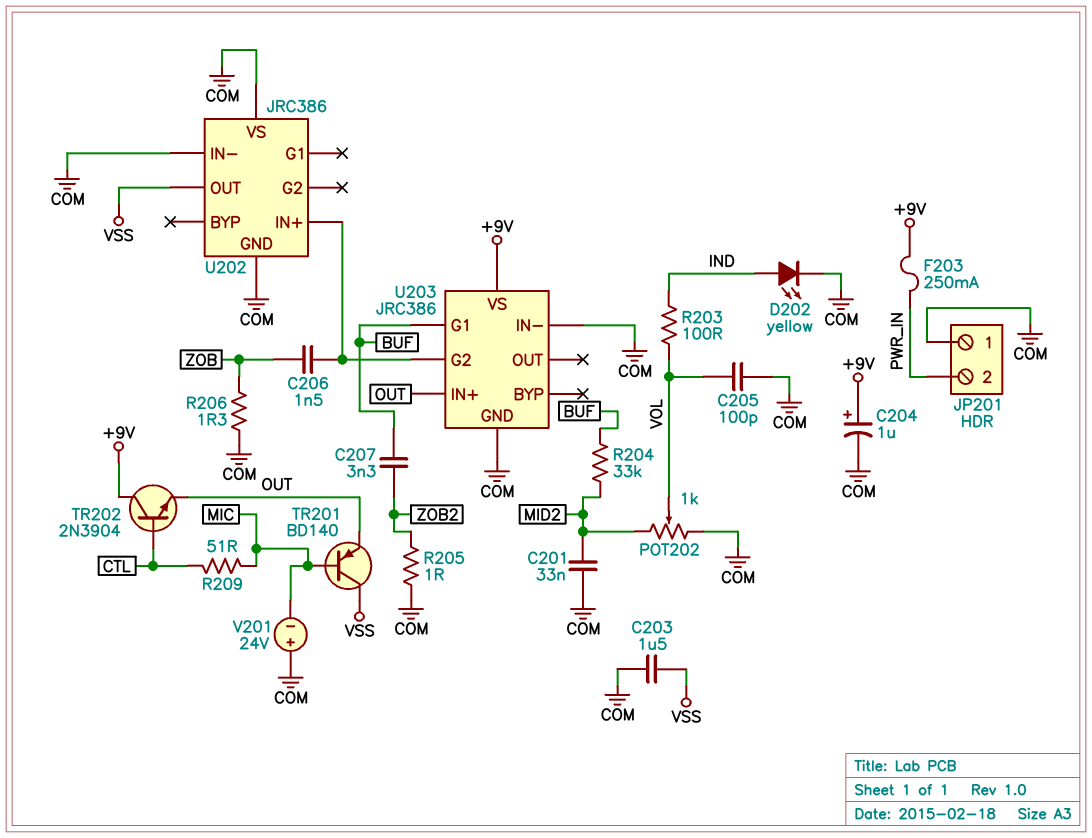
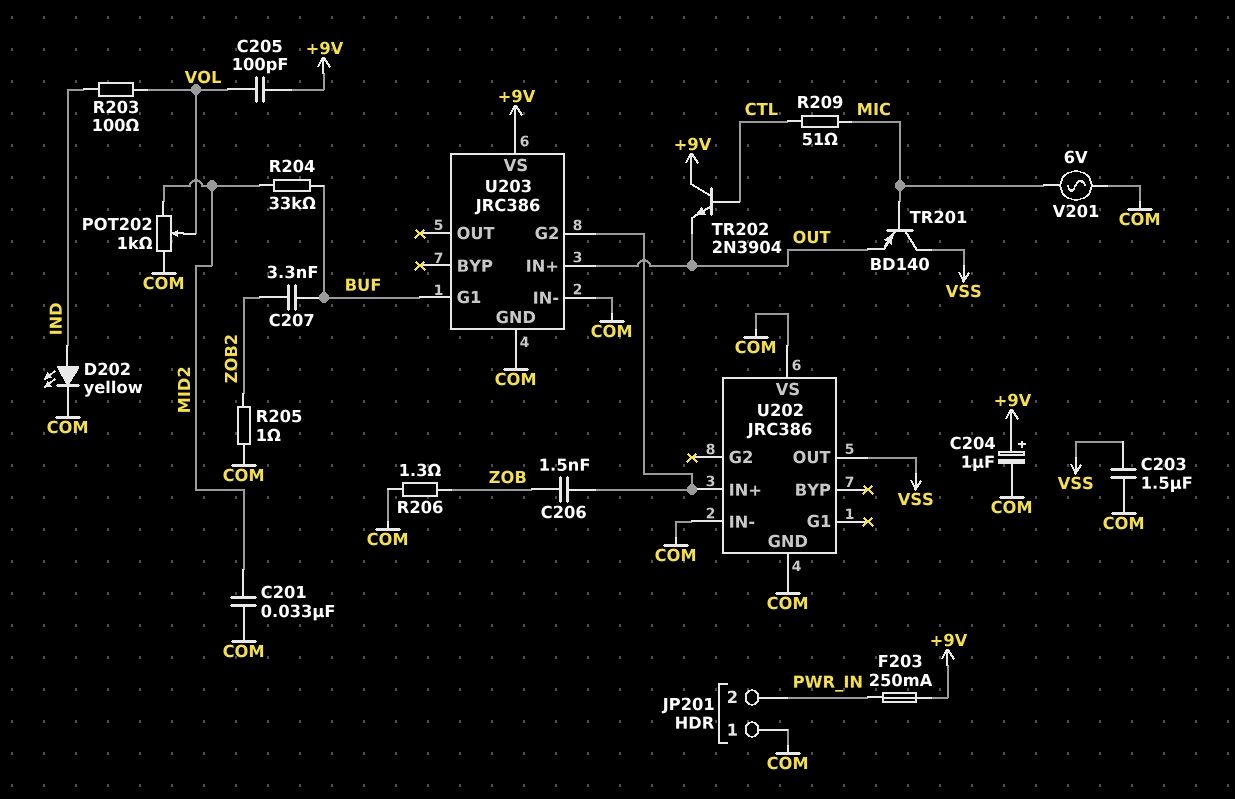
C205: 100pF (COM, VOL) -> 100pF (+9V, VOL)
V201: 24V (plus COM, minus MIC) -> AC 6V (COM, MIC)

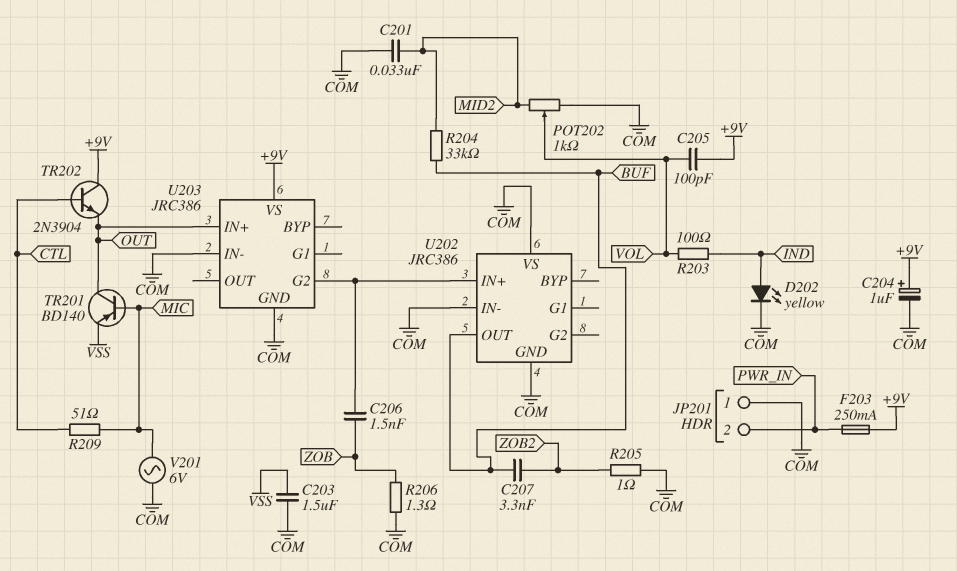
TR201: PNP BD140 (B MIC, C VSS, E OUT) -> PNP BD140 (B MIC, C OUT, E VSS)
U202 pin OUT: VSS -> BUF
U203 pin G1: BUF -> none

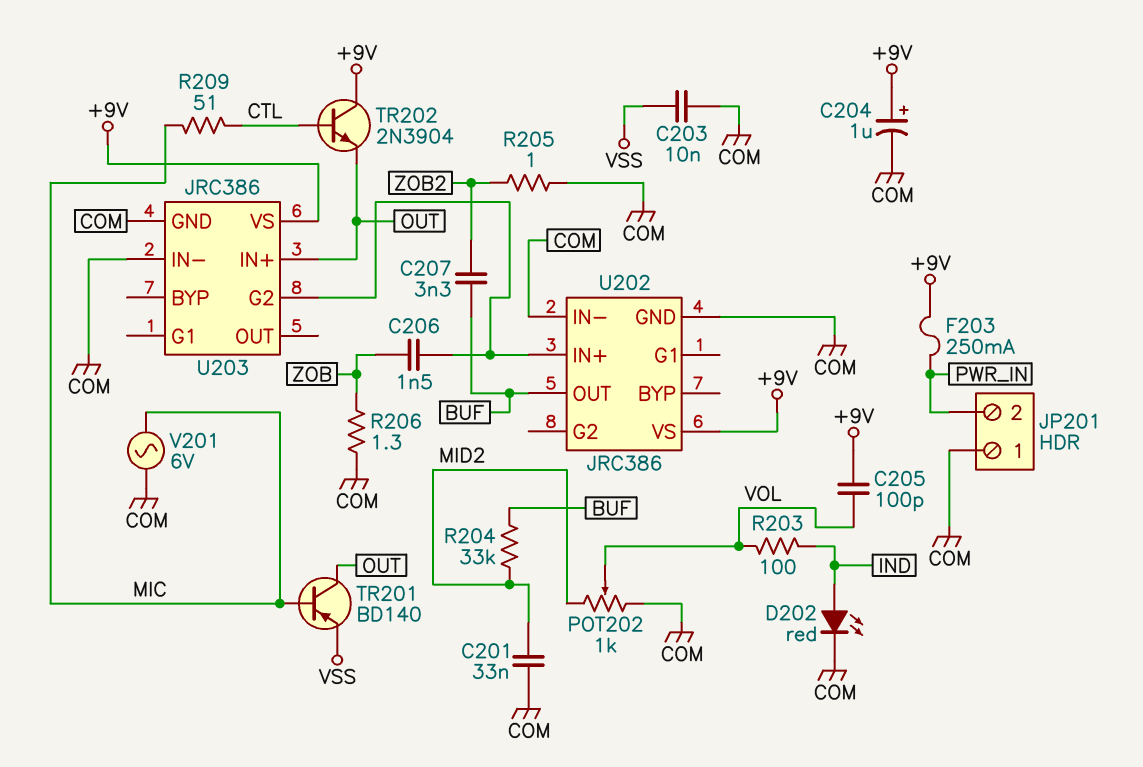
C203: 1.5uF (COM, VSS) -> 10nF (COM, VSS)
D202: LED yellow (A IND, K COM) -> LED red (A IND, K COM)
U202 pin VS: COM -> +9V

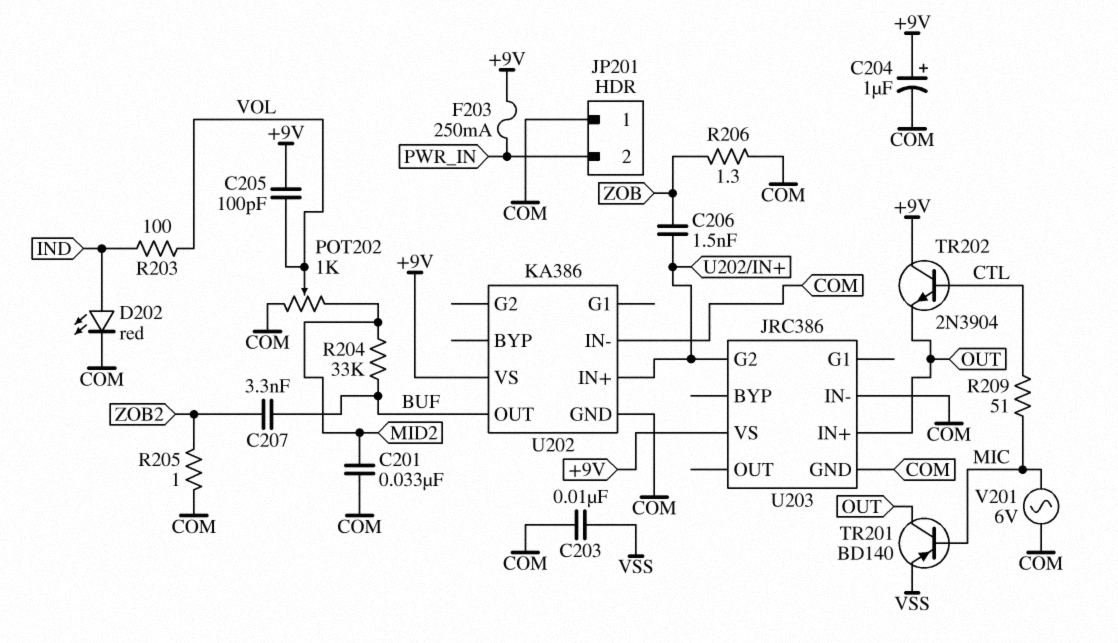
U202: JRC386 -> KA386

